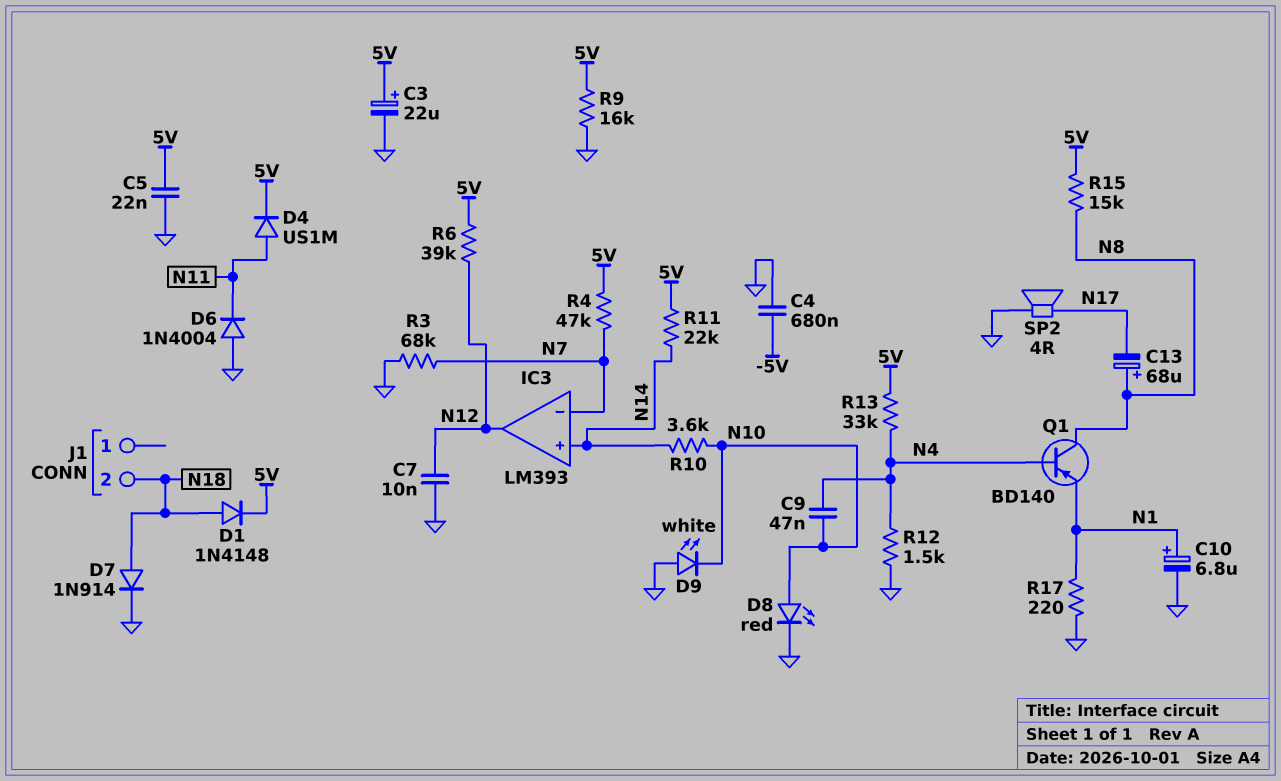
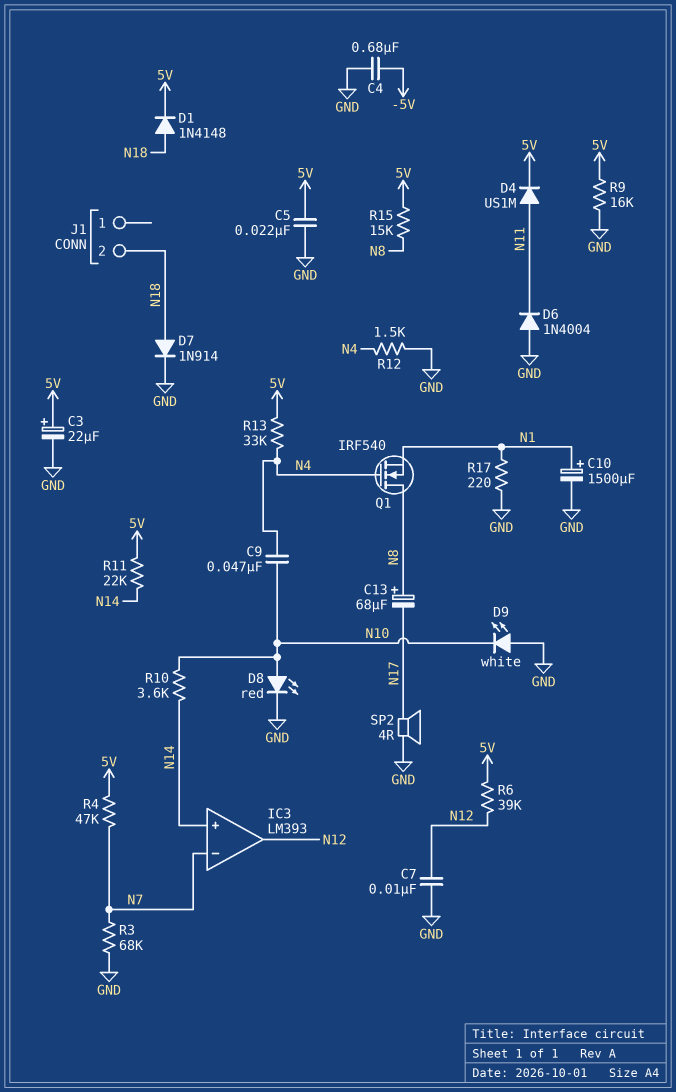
C10: 6.8uF (plus N1, minus GND) -> 1500uF (plus N1, minus GND)
Q1: PNP BD140 (B N4, C N8, E N1) -> NMOS IRF540 (G N4, D N8, S N1)

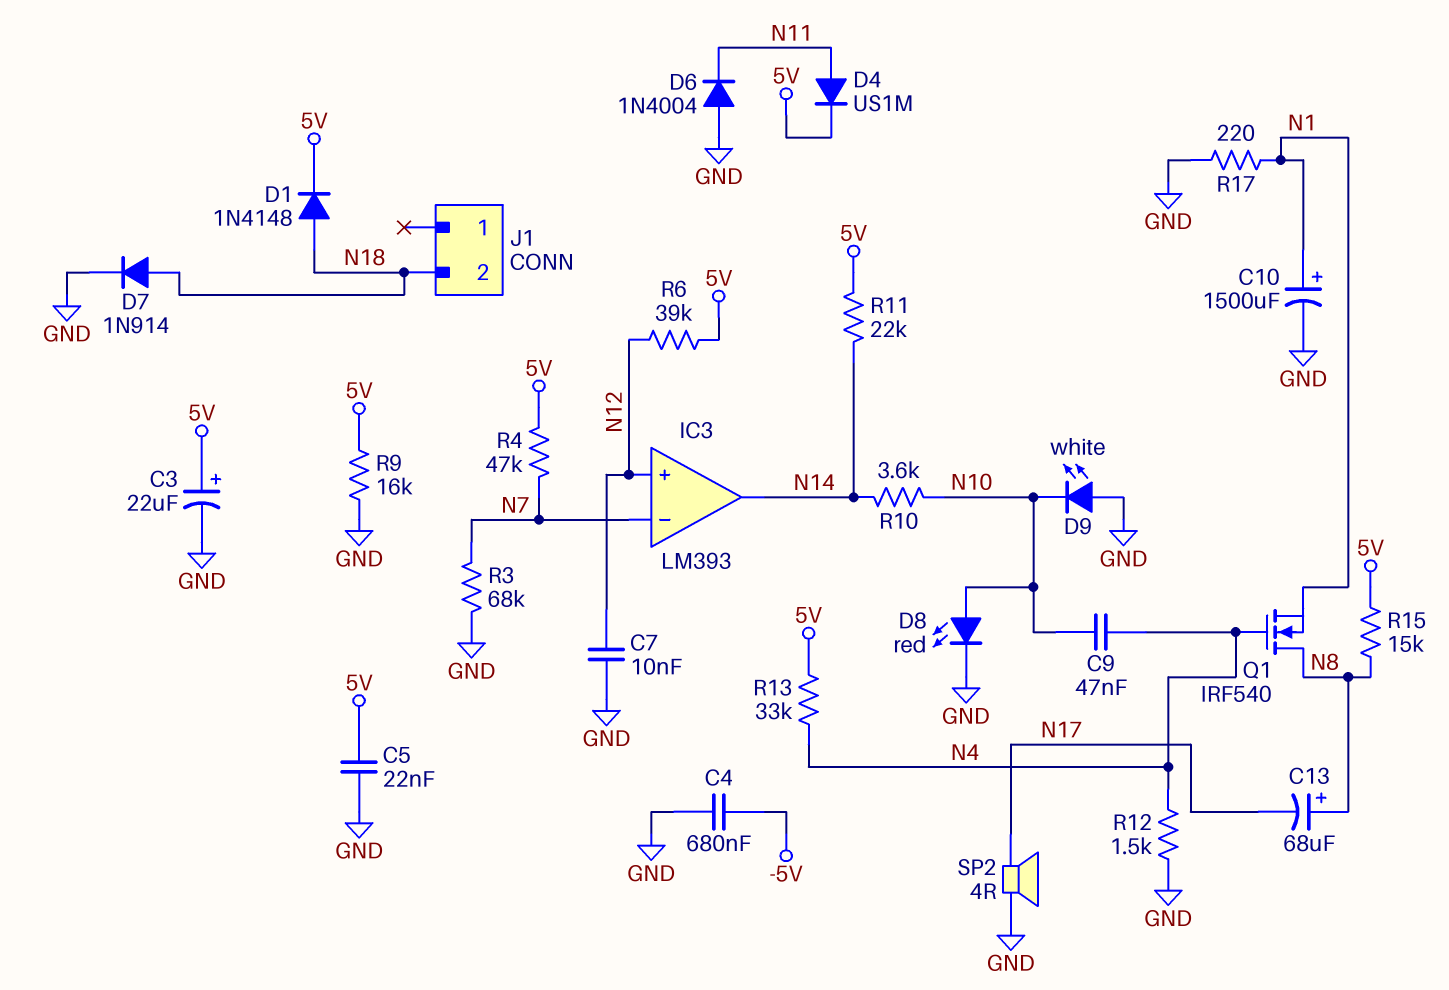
IC3 pin in+: N14 -> N12
IC3 pin out: N12 -> N14

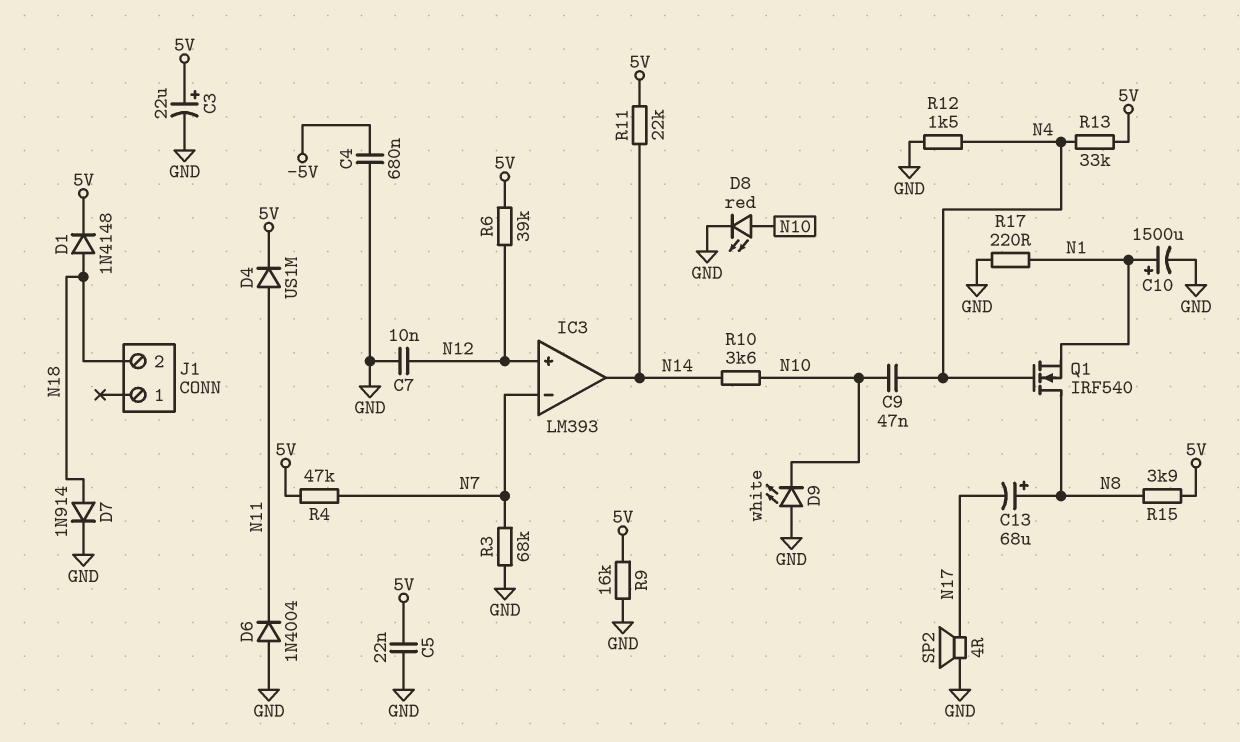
R15: 15k (5V, N8) -> 3.9k (5V, N8)

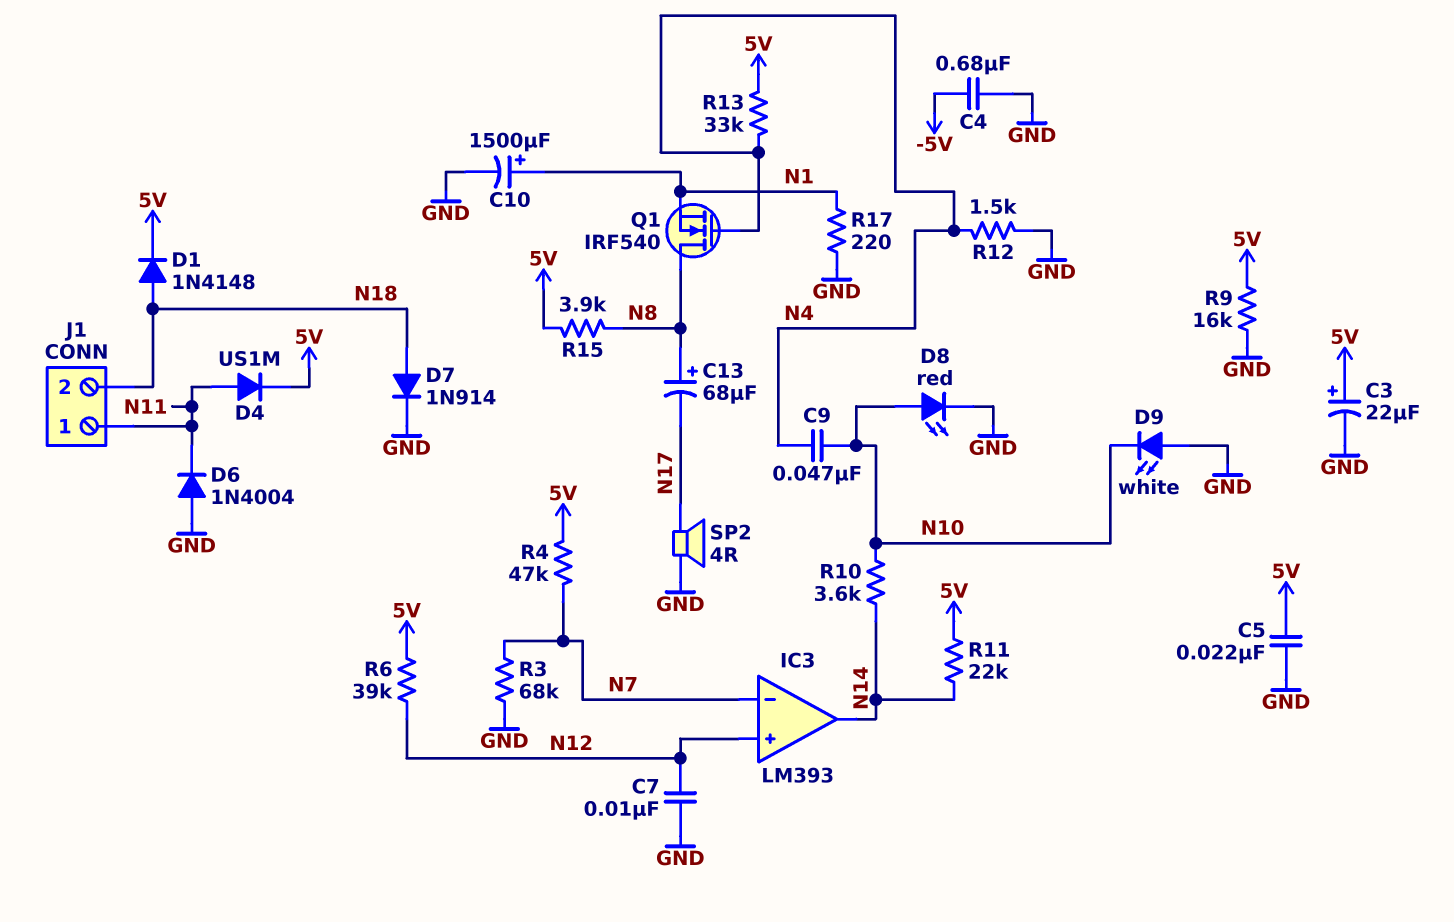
J1 pin 1: none -> N11

